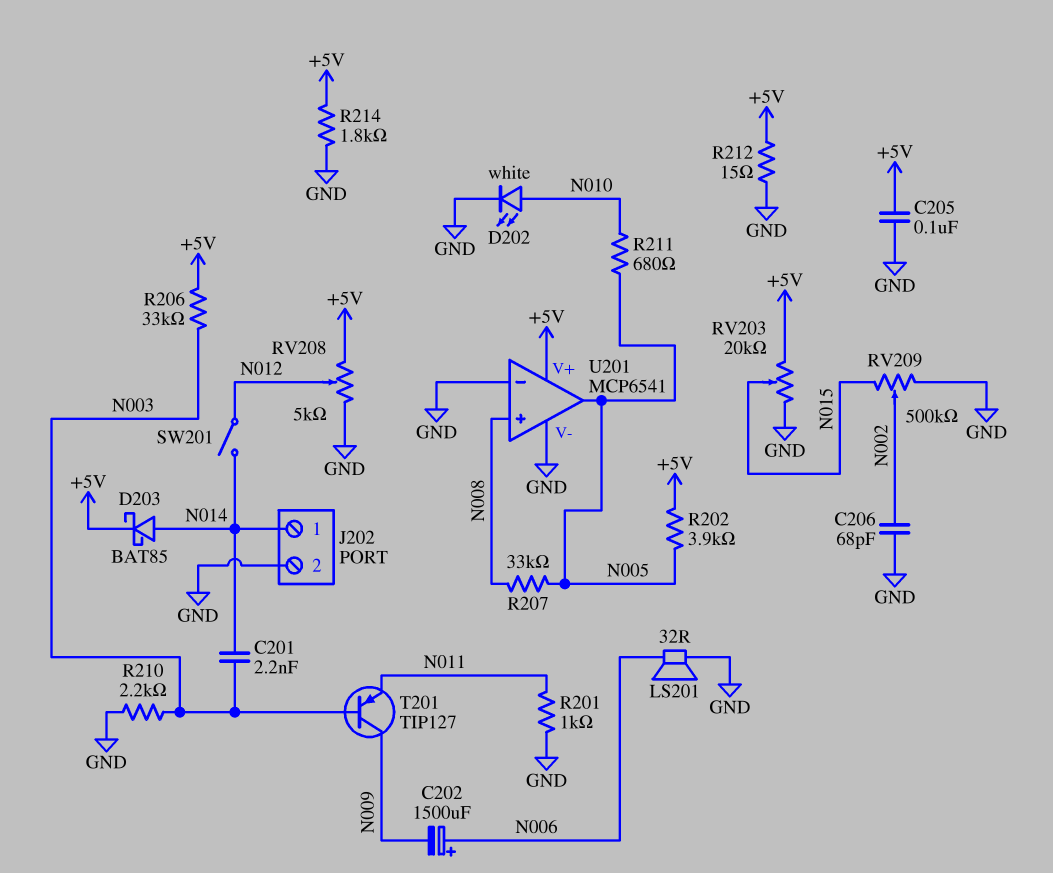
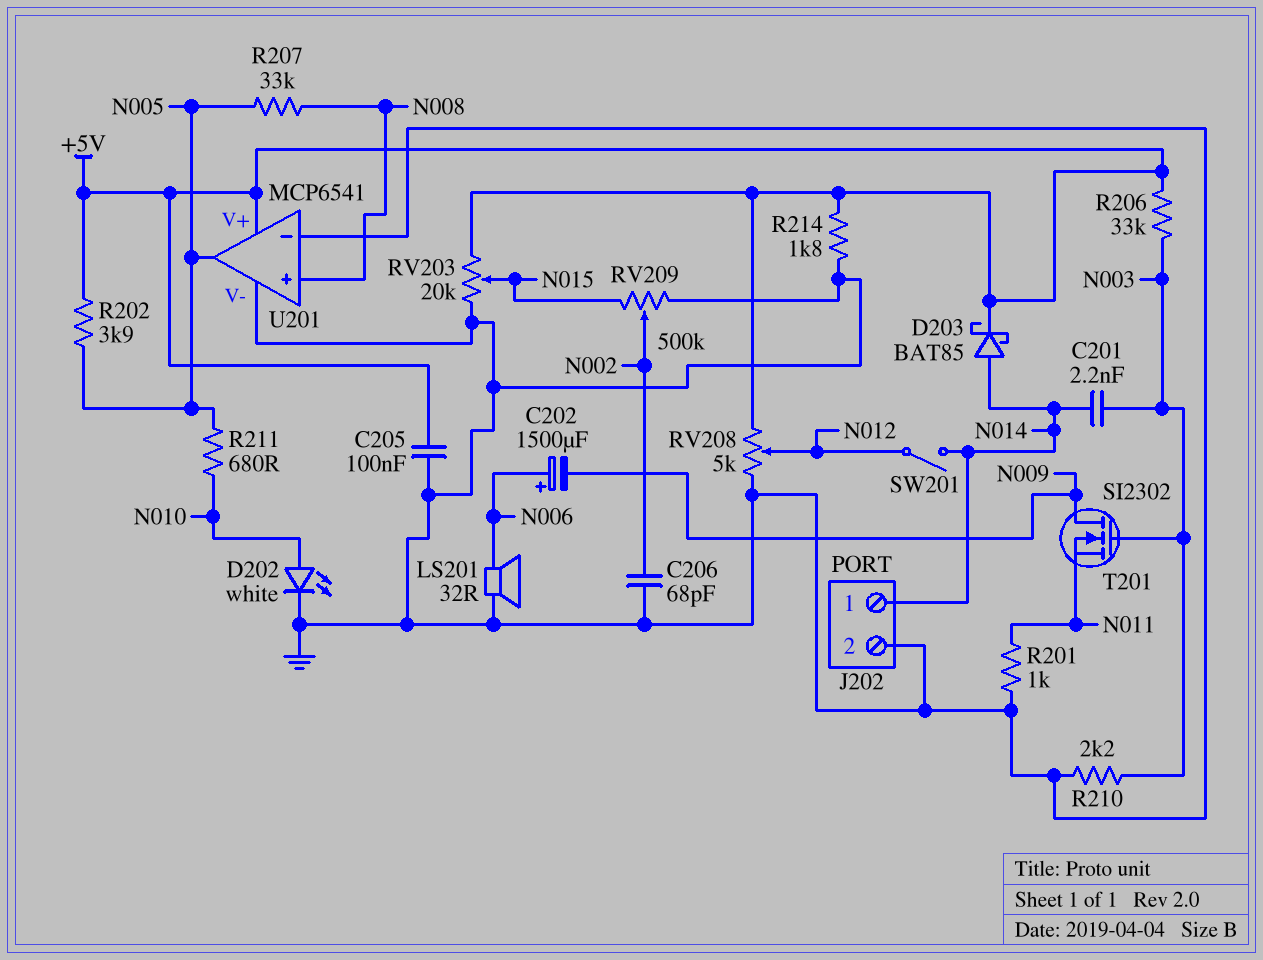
R212: 15 (+5V, GND) -> none
T201: PNP TIP127 (B N003, C N009, E N011) -> NMOS SI2302 (G N003, D N009, S N011)

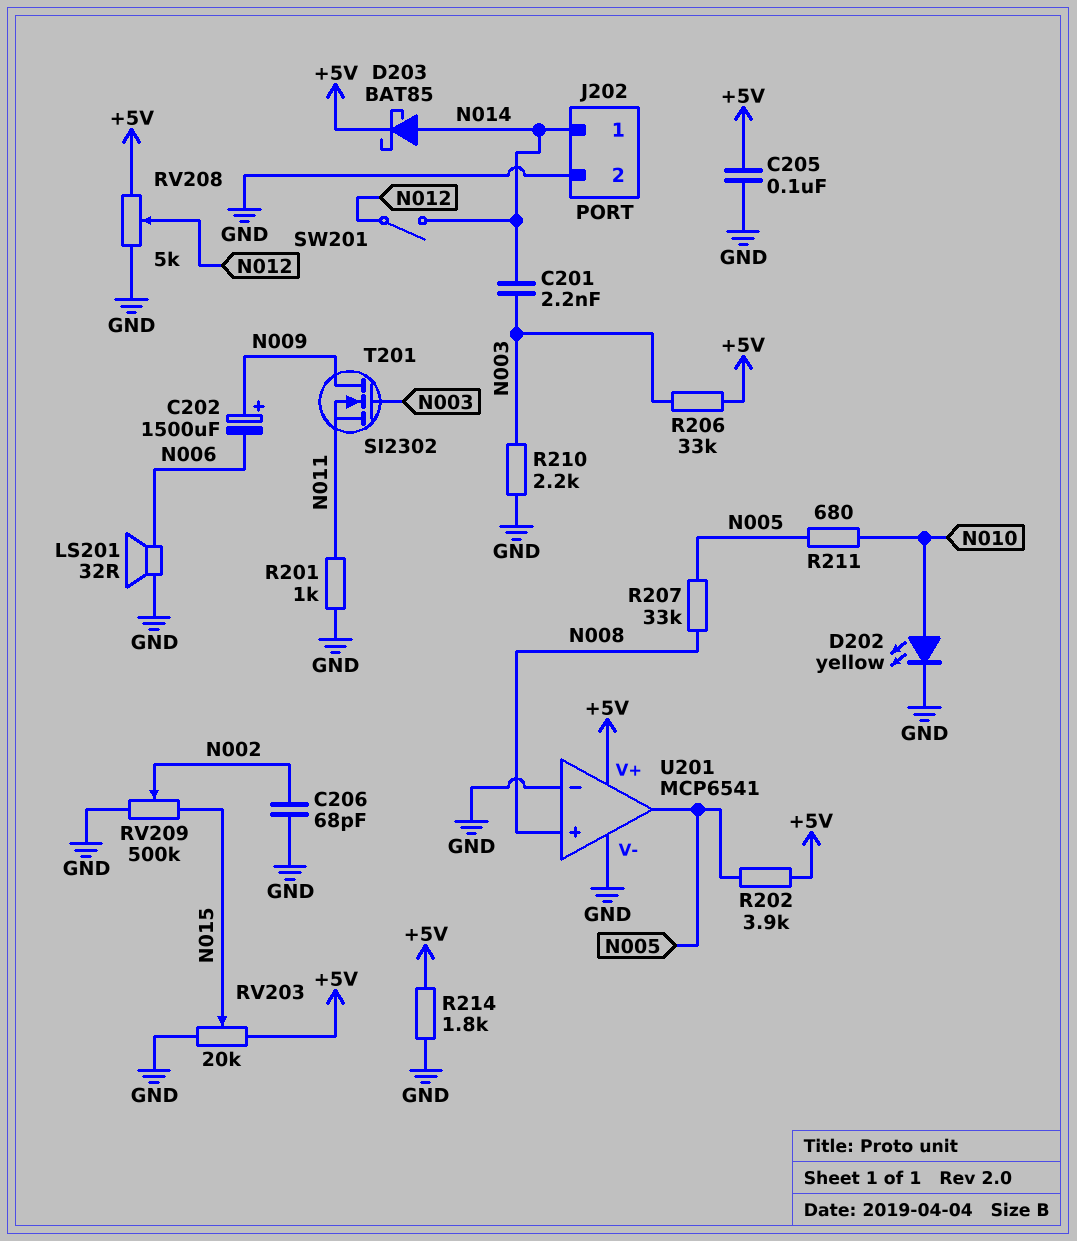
C202: 1500uF (plus N006, minus N009) -> 1500uF (plus N009, minus N006)
D202: LED white (A N010, K GND) -> LED yellow (A N010, K GND)

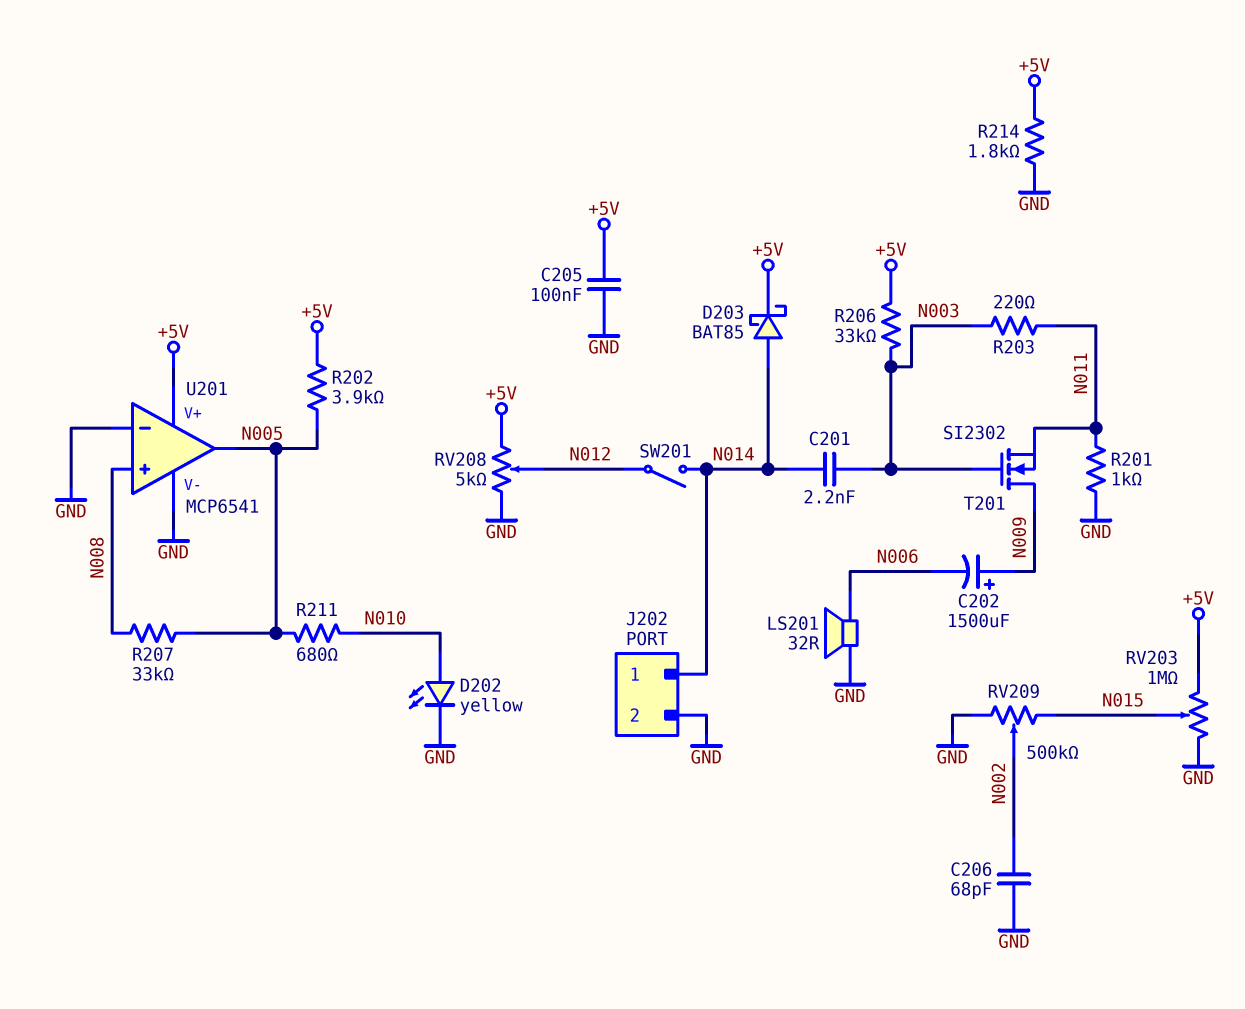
R203: none -> 220 (N003, N011)
R210: 2.2k (GND, N003) -> none
RV203: 20k (+5V, GND, wiper N015) -> 1M (+5V, GND, wiper N015)

